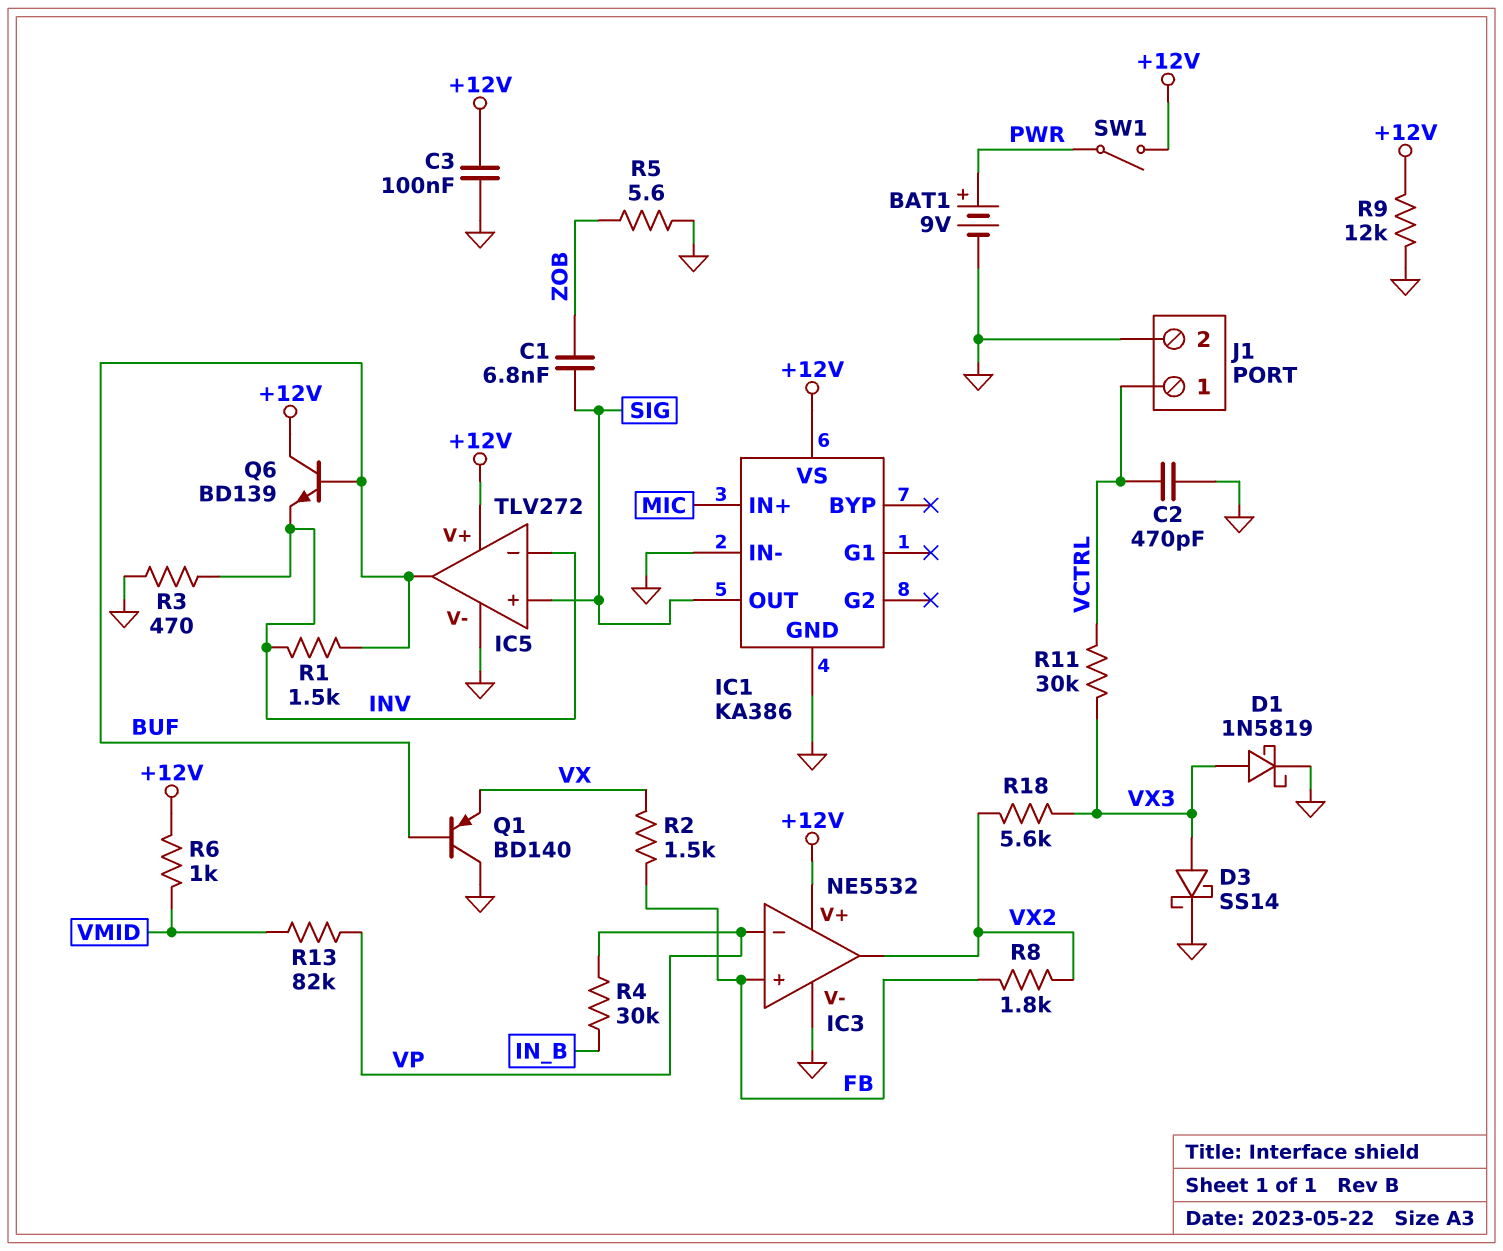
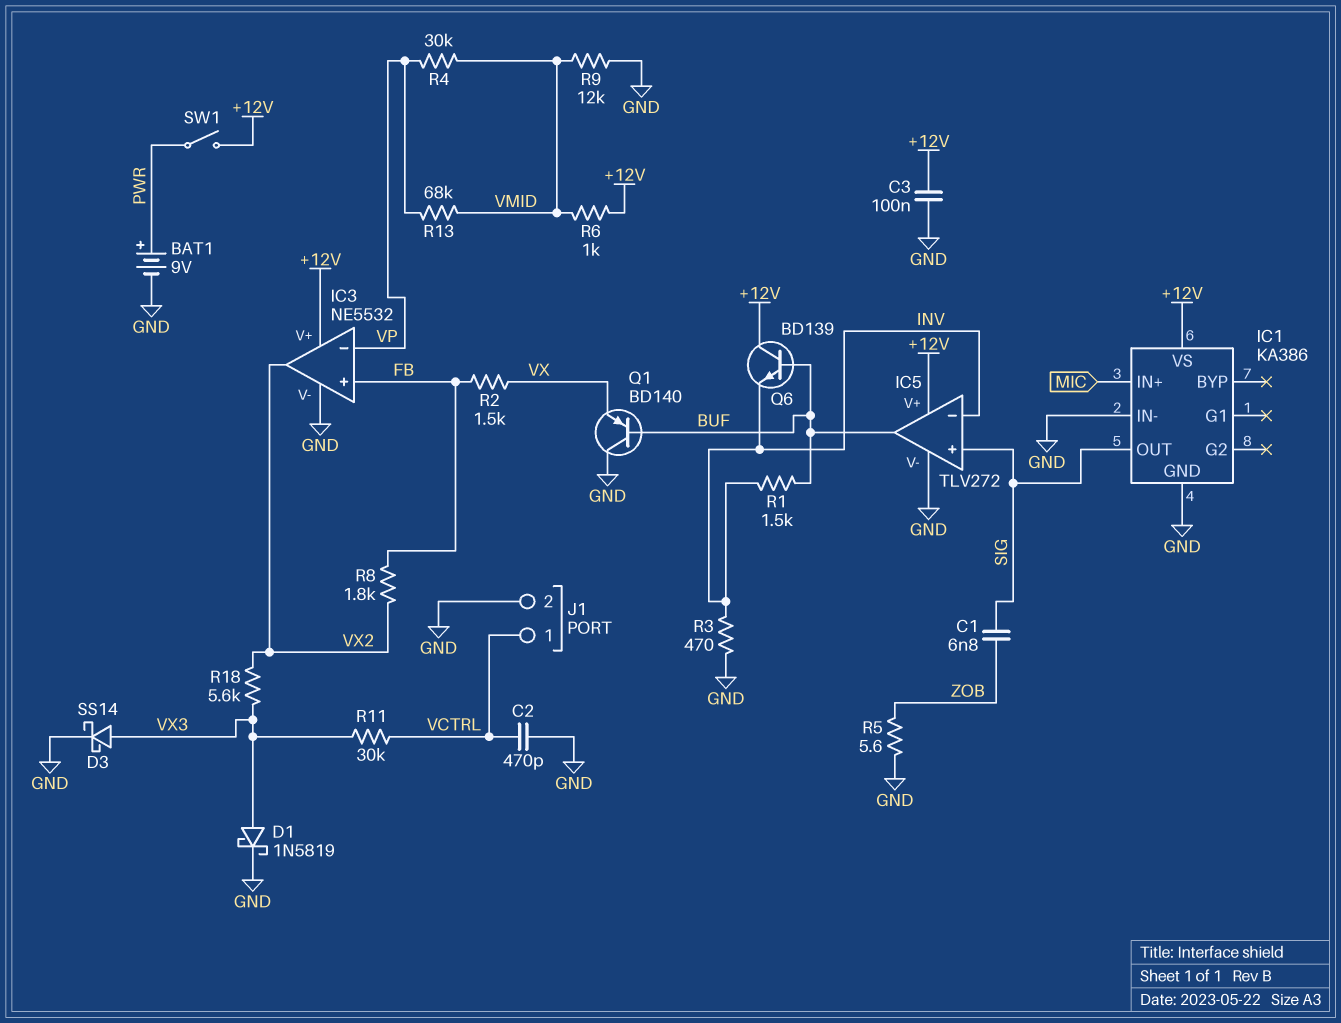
R4: 30k (IN_B, VP) -> 30k (VMID, VP)
R9: 12k (+12V, GND) -> 12k (GND, VMID)
R13: 82k (VMID, VP) -> 68k (VMID, VP)

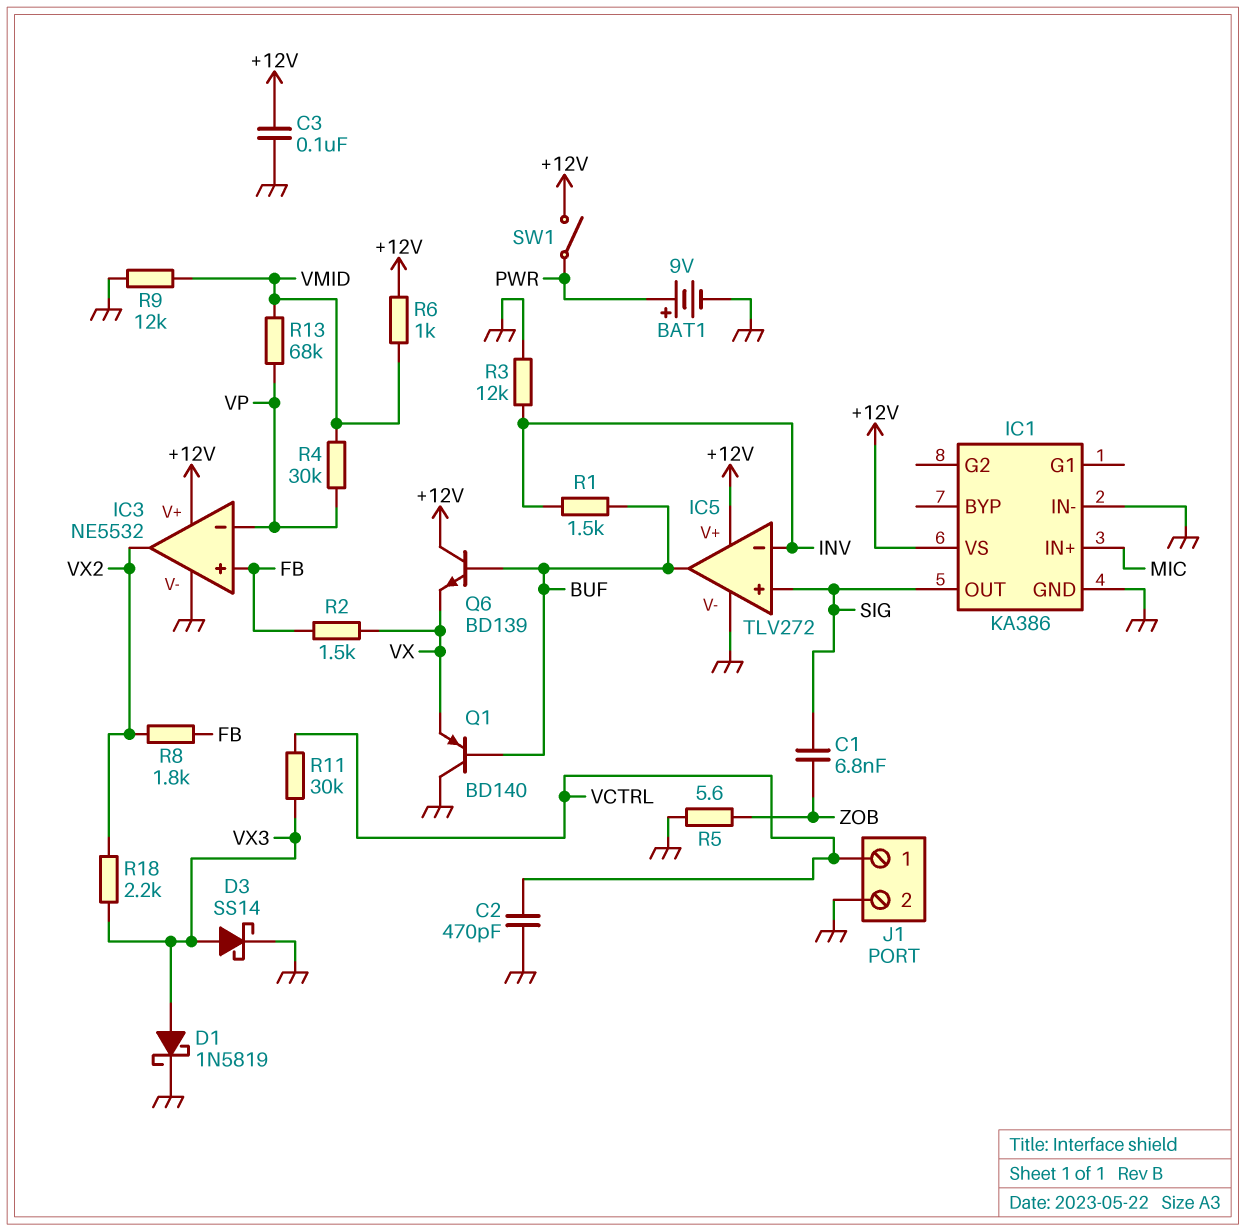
Q6: NPN BD139 (B BUF, C +12V, E INV) -> NPN BD139 (B BUF, C +12V, E VX)
R3: 470 (GND, INV) -> 12k (GND, INV)
R18: 5.6k (VX2, VX3) -> 2.2k (VX2, VX3)

